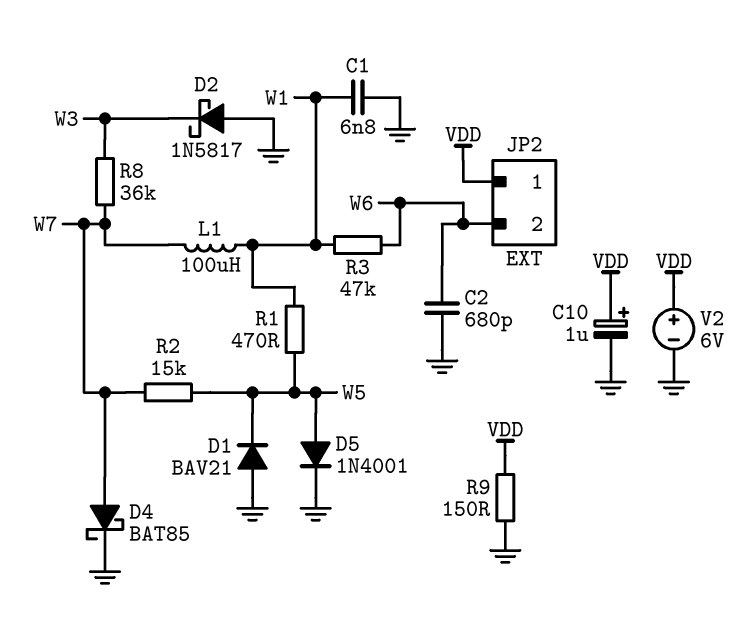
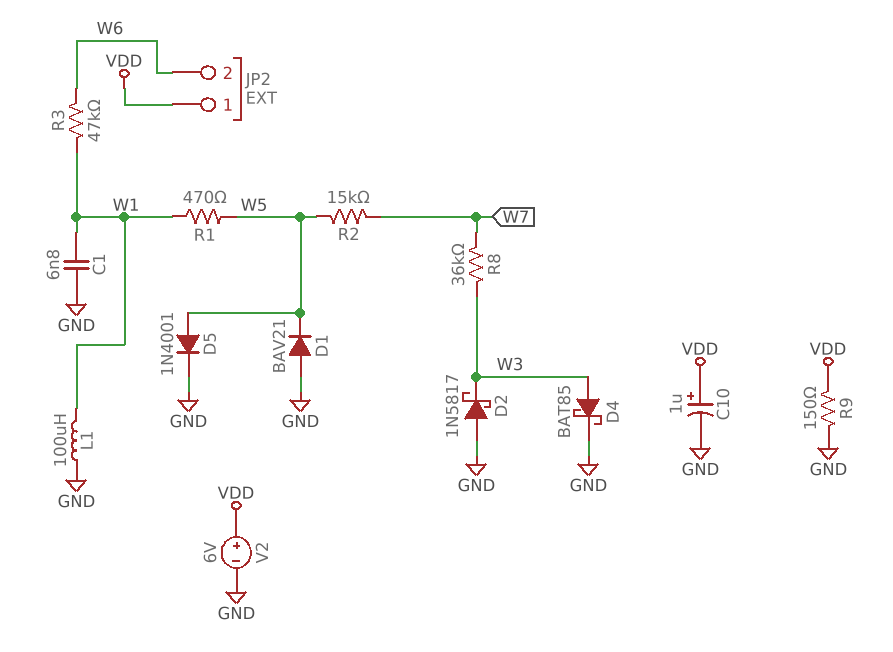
C2: 680pF (GND, W6) -> none
D4: schottky BAT85 (A W7, K GND) -> schottky BAT85 (A W3, K GND)
L1: 100uH (W1, W7) -> 100uH (GND, W1)

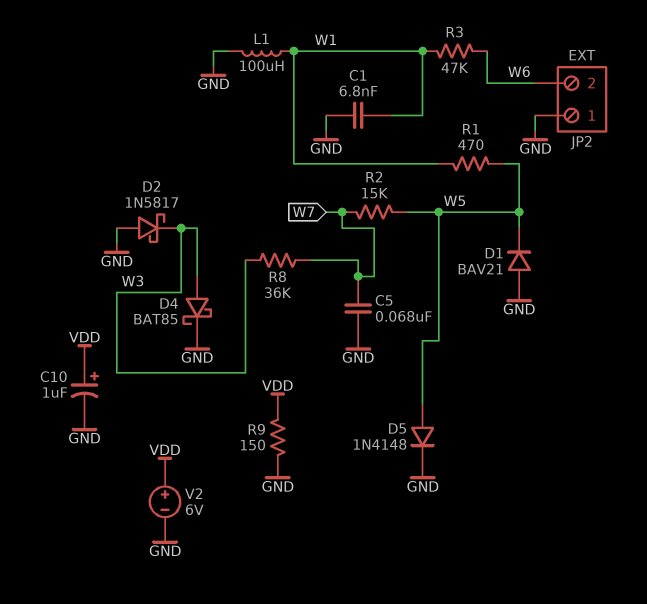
C5: none -> 68nF (GND, W7)
D5: diode 1N4001 (A W5, K GND) -> diode 1N4148 (A W5, K GND)
JP2 pin 1: VDD -> GND

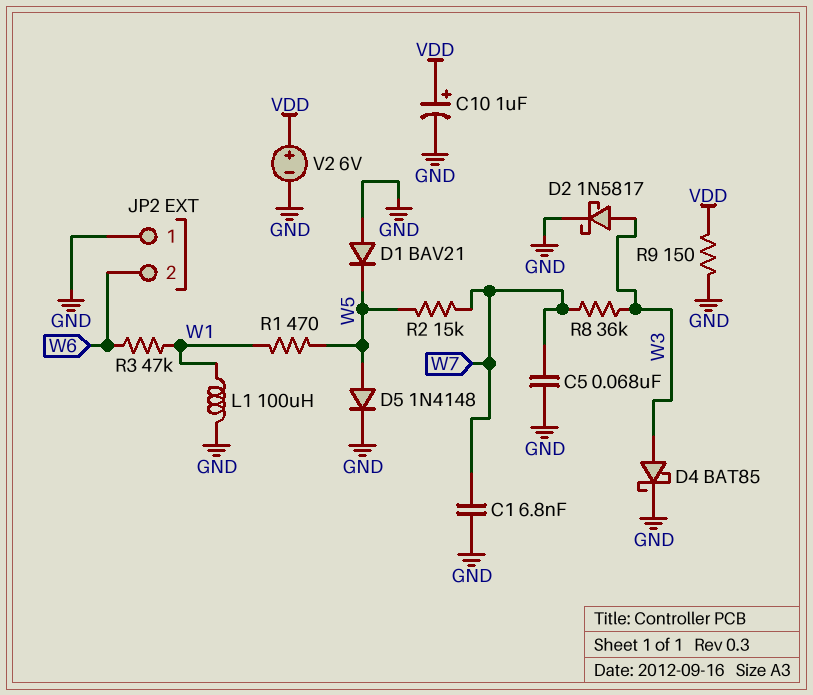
C1: 6.8nF (GND, W1) -> 6.8nF (GND, W7)
D2: schottky 1N5817 (A GND, K W3) -> schottky 1N5817 (A W3, K GND)

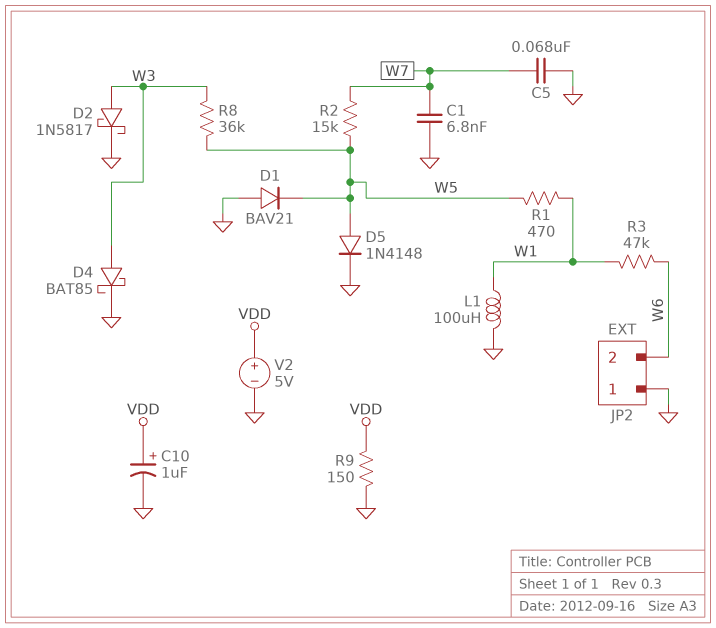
R8: 36k (W3, W7) -> 36k (W3, W5)
V2: 6V (plus VDD, minus GND) -> 5V (plus VDD, minus GND)

